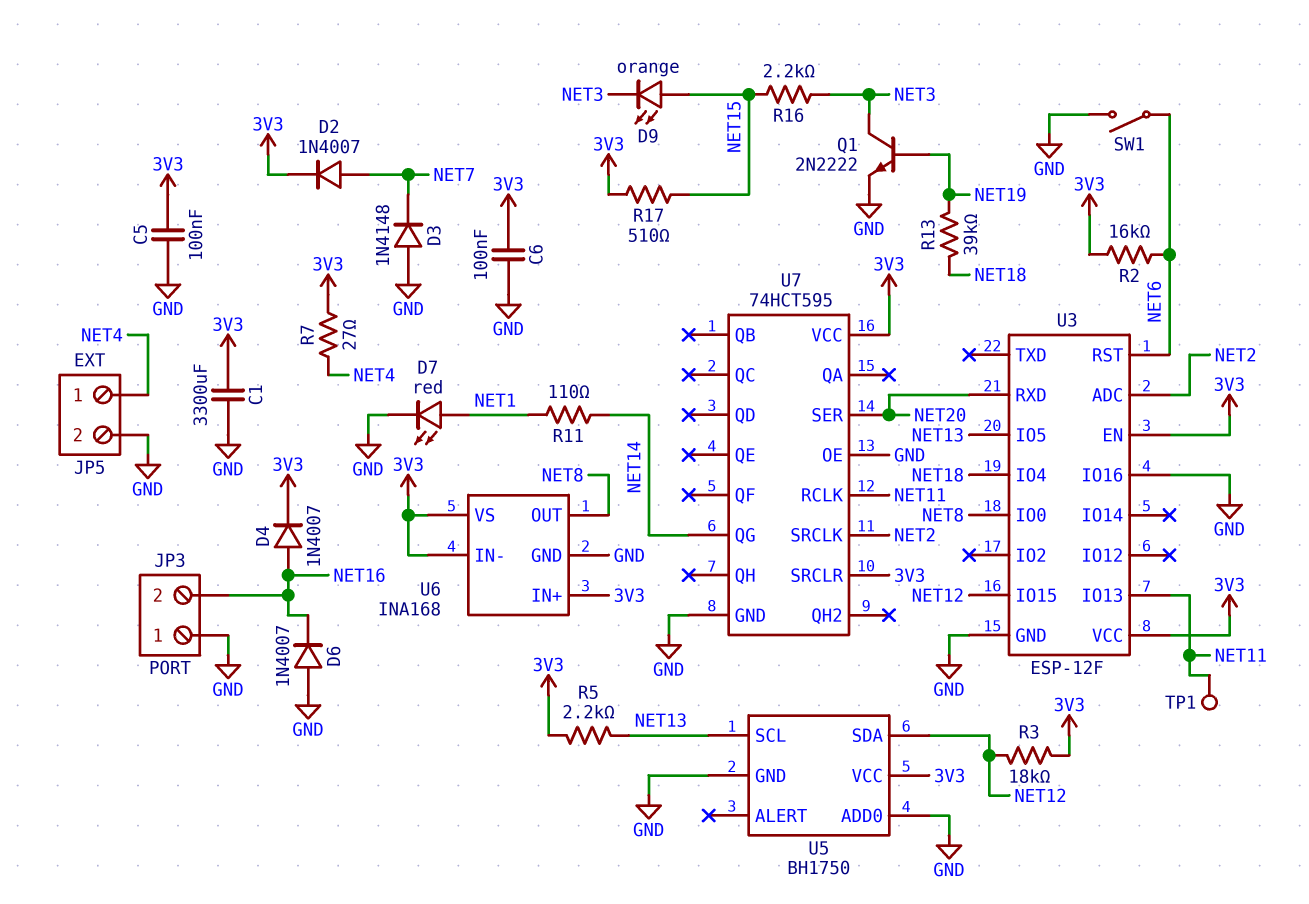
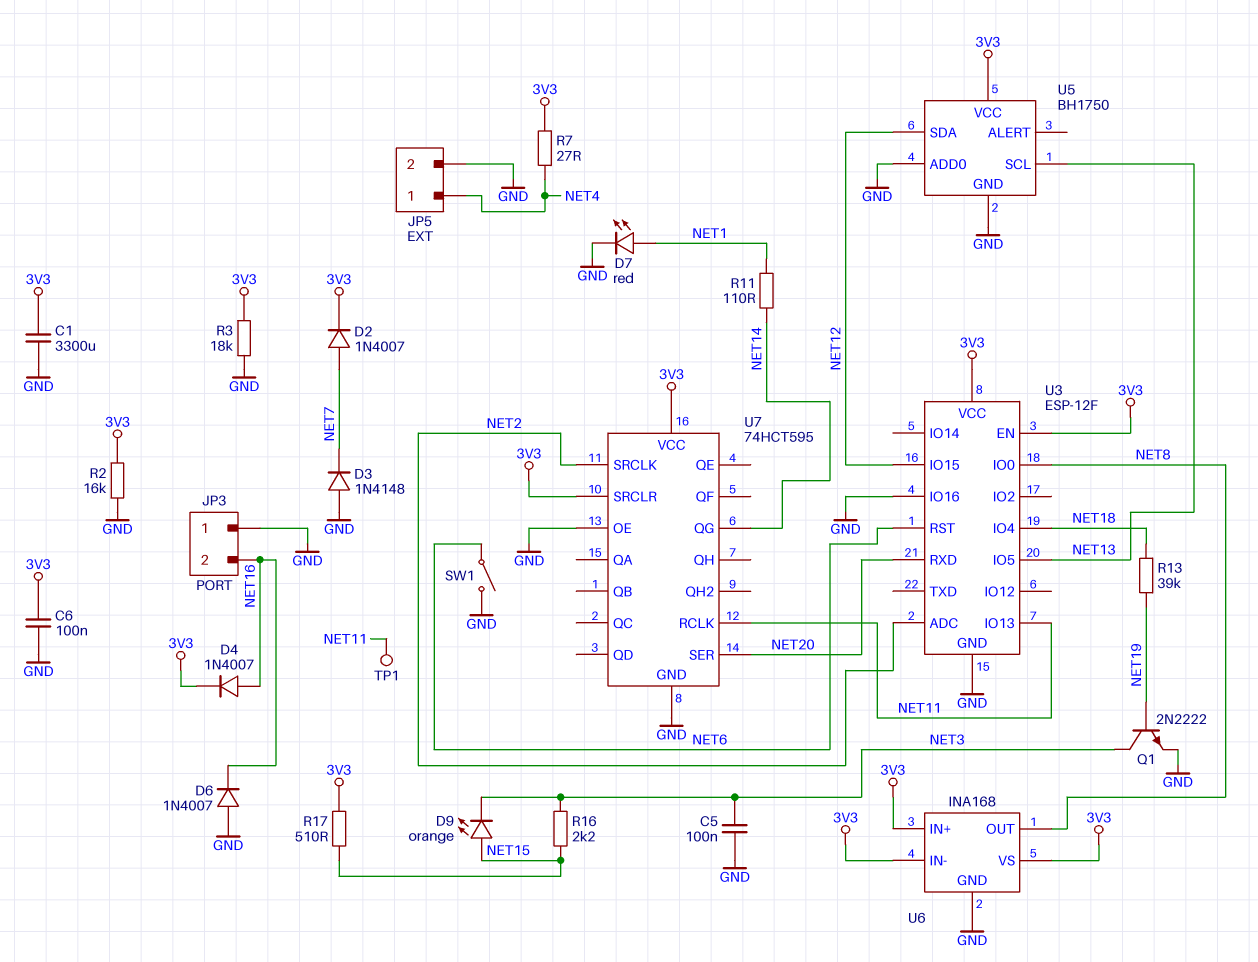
C5: 100nF (3V3, GND) -> 100nF (GND, NET3)
R2: 16k (3V3, NET6) -> 16k (3V3, GND)
R3: 18k (3V3, NET12) -> 18k (3V3, GND)
R5: 2.2k (3V3, NET13) -> none

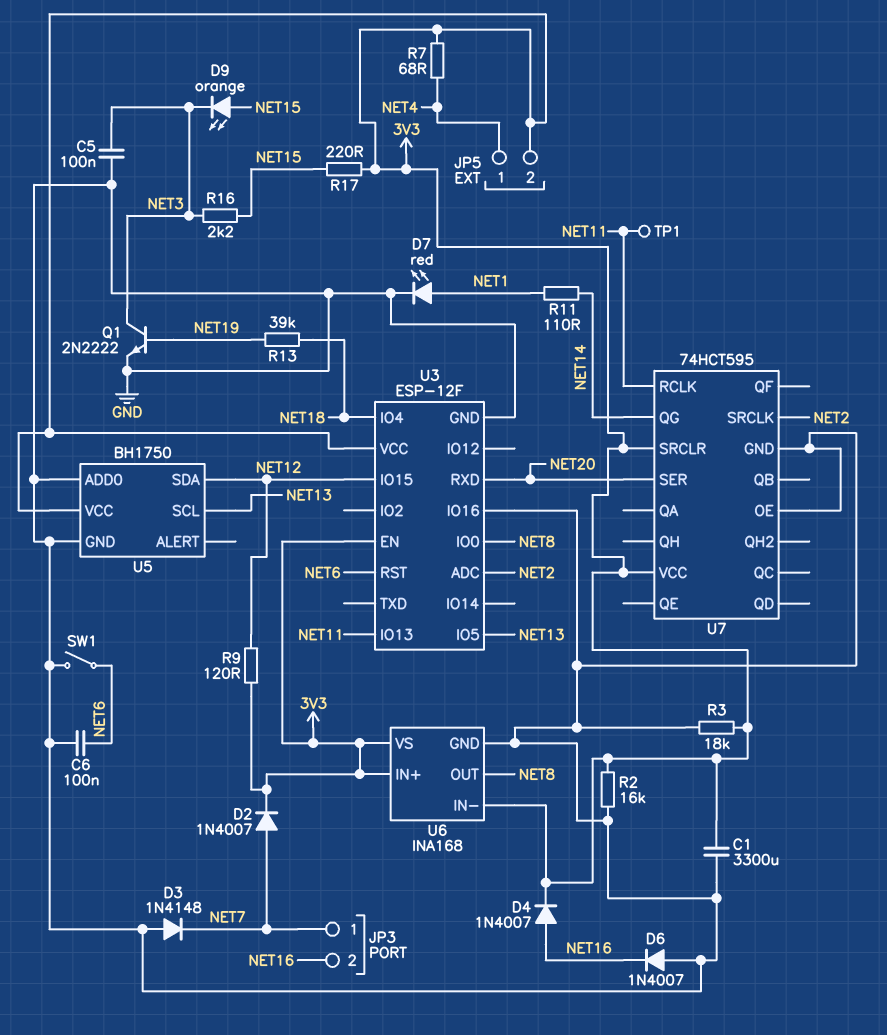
C6: 100nF (3V3, GND) -> 100nF (GND, NET6)
JP3 pin 1: GND -> NET7
JP5 pin 2: GND -> 3V3
R7: 27 (3V3, NET4) -> 68 (3V3, NET4)
R9: none -> 120 (3V3, NET12)
R17: 510 (3V3, NET15) -> 220 (3V3, NET15)

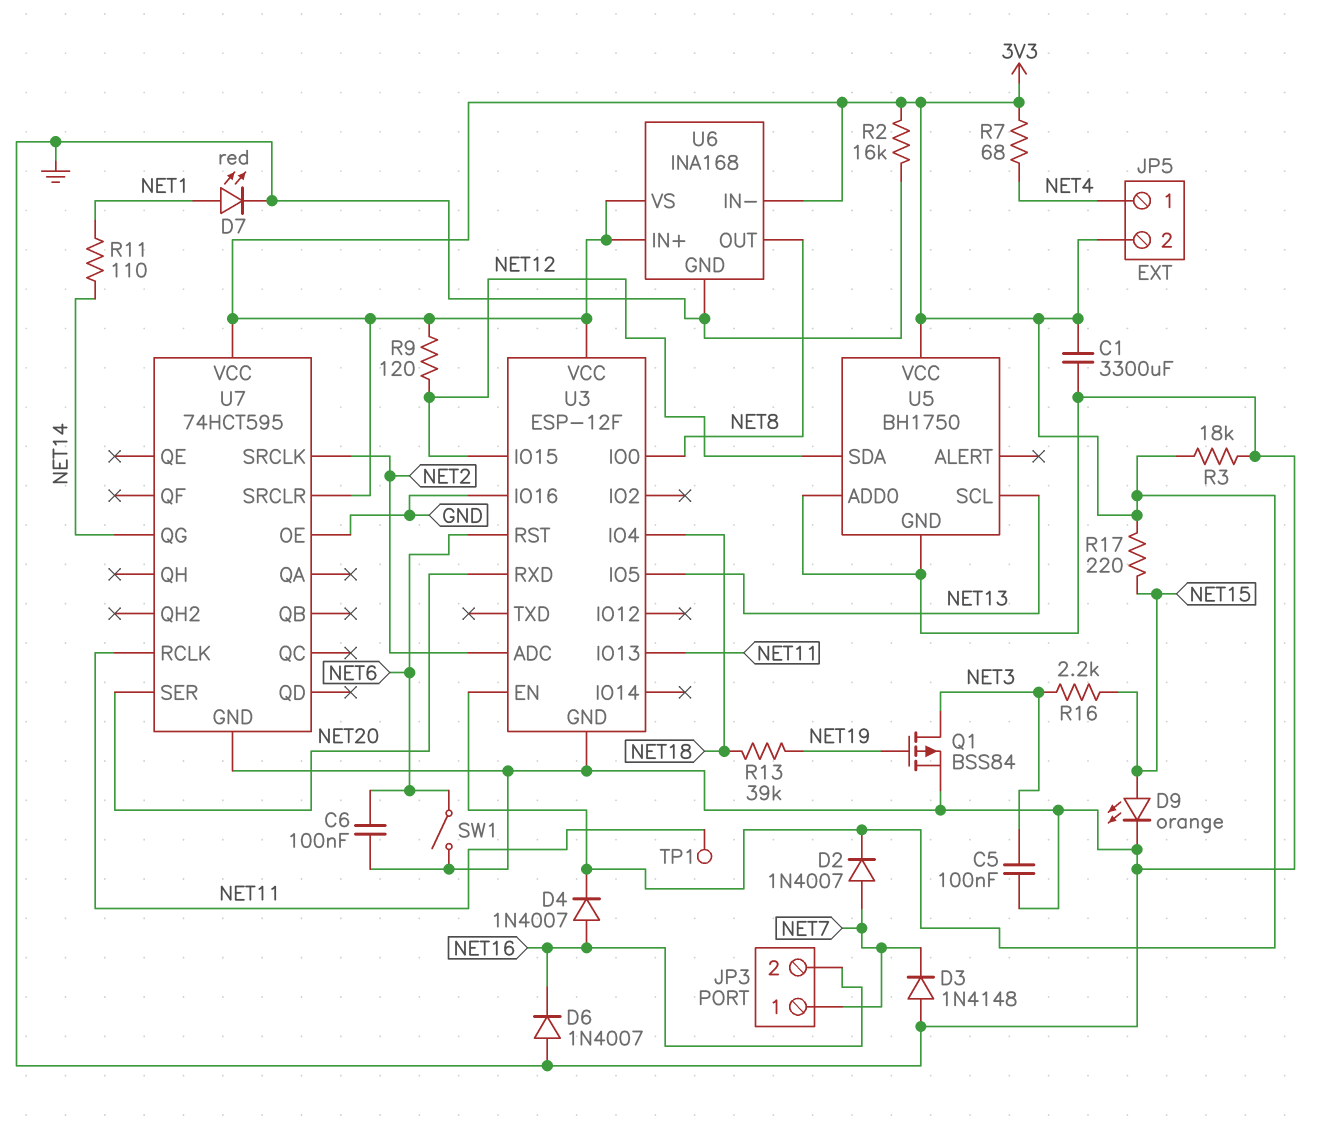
D9: LED orange (A NET15, K NET3) -> LED orange (A NET15, K GND)
Q1: NPN 2N2222 (B NET19, C NET3, E GND) -> PMOS BSS84 (G NET19, D NET3, S GND)

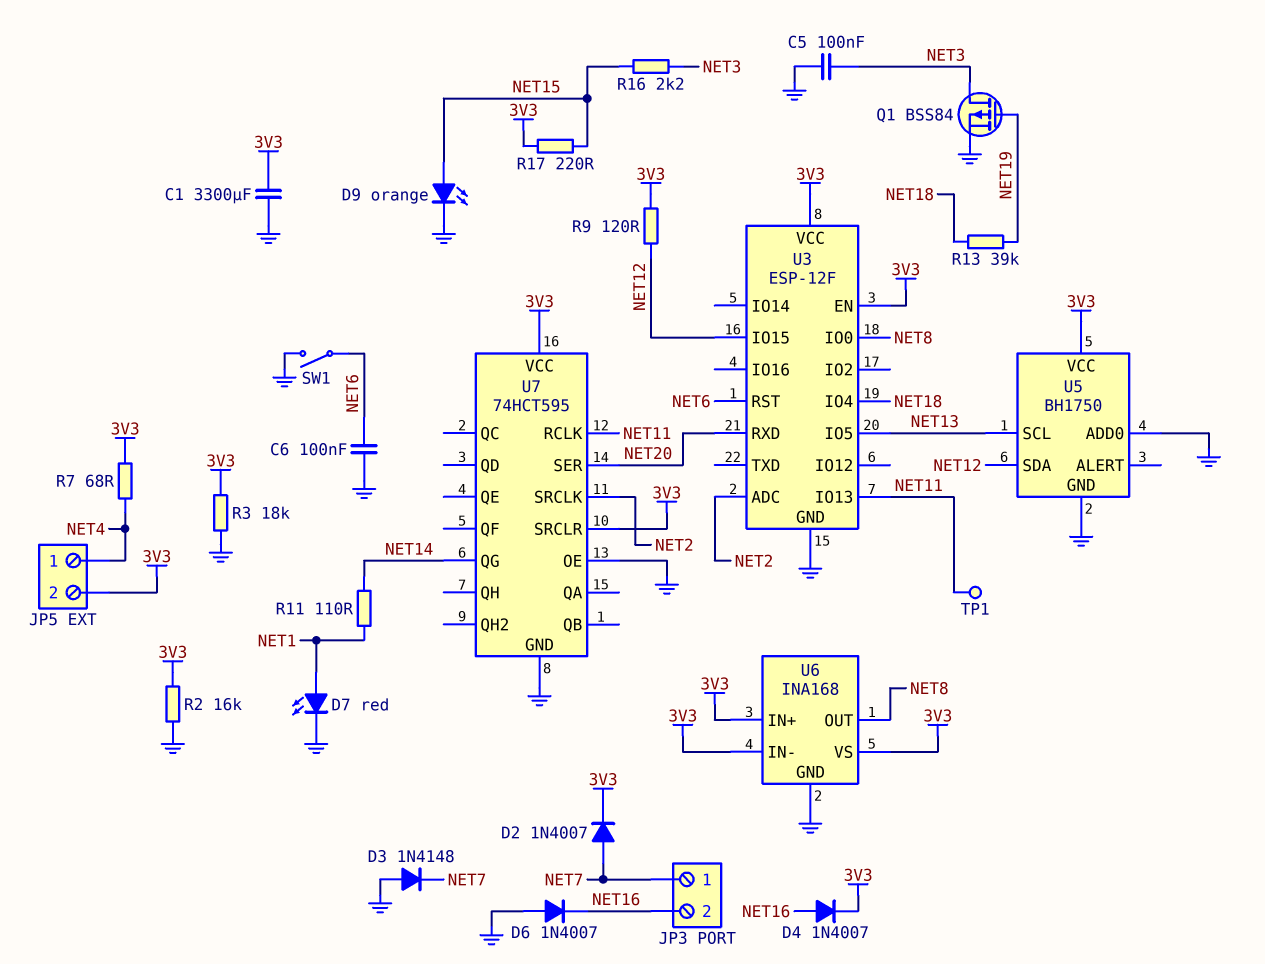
U3 pin IO16: GND -> none

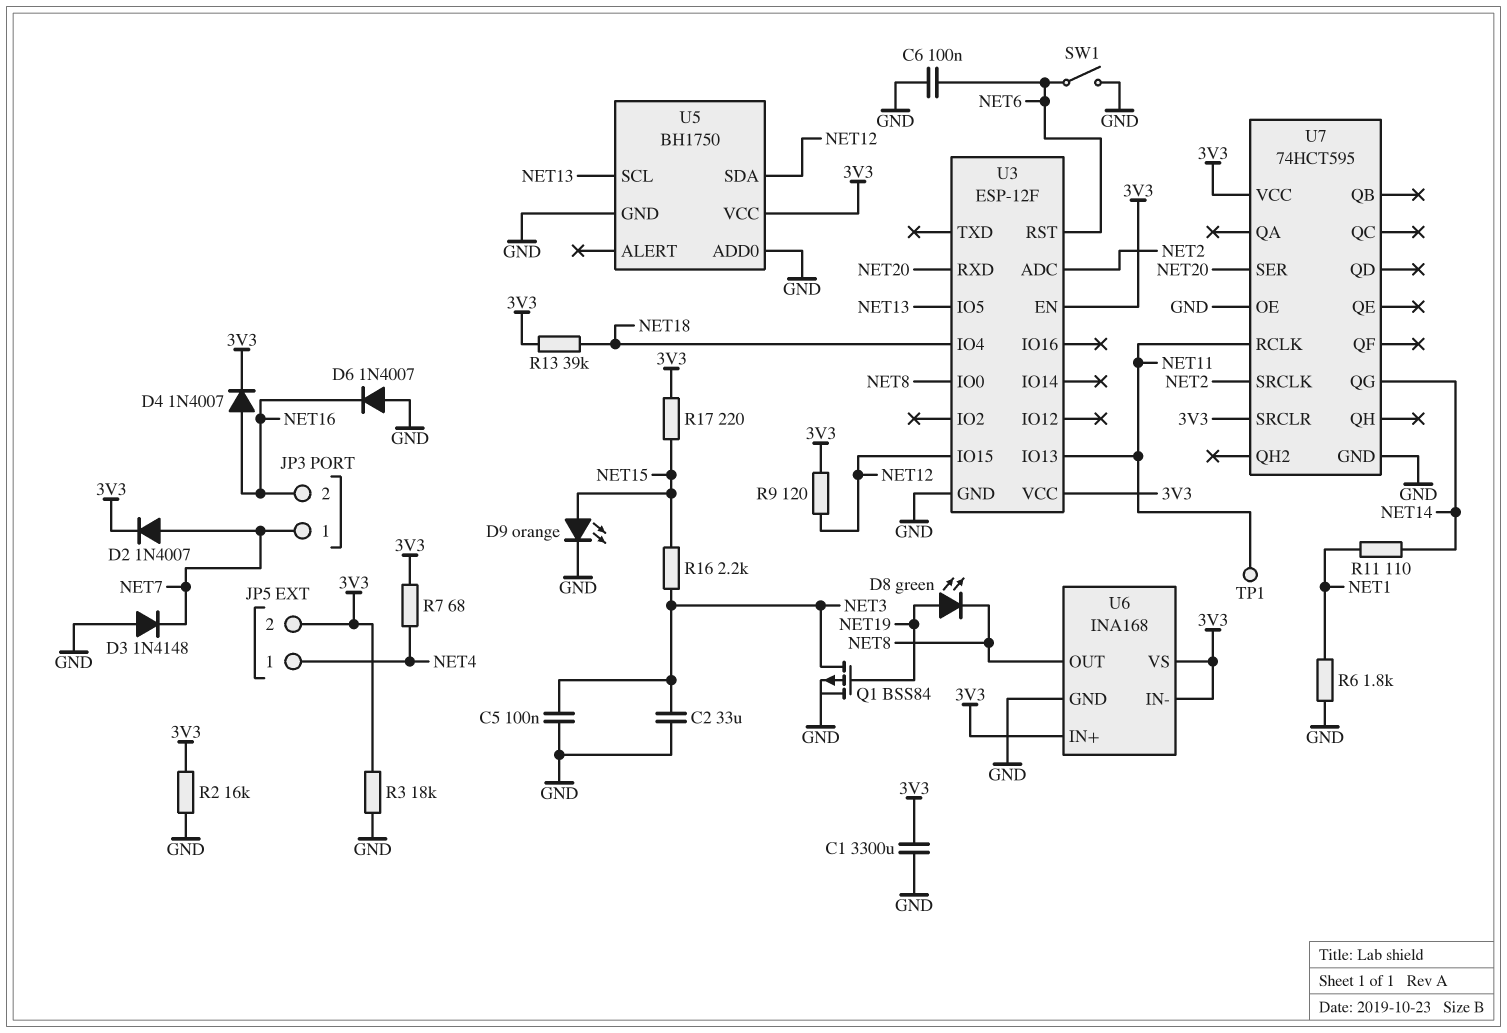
C2: none -> 33uF (GND, NET3)
D7: LED red (A NET1, K GND) -> none
D8: none -> LED green (A NET19, K NET8)
R6: none -> 1.8k (GND, NET1)
R13: 39k (NET18, NET19) -> 39k (3V3, NET18)

